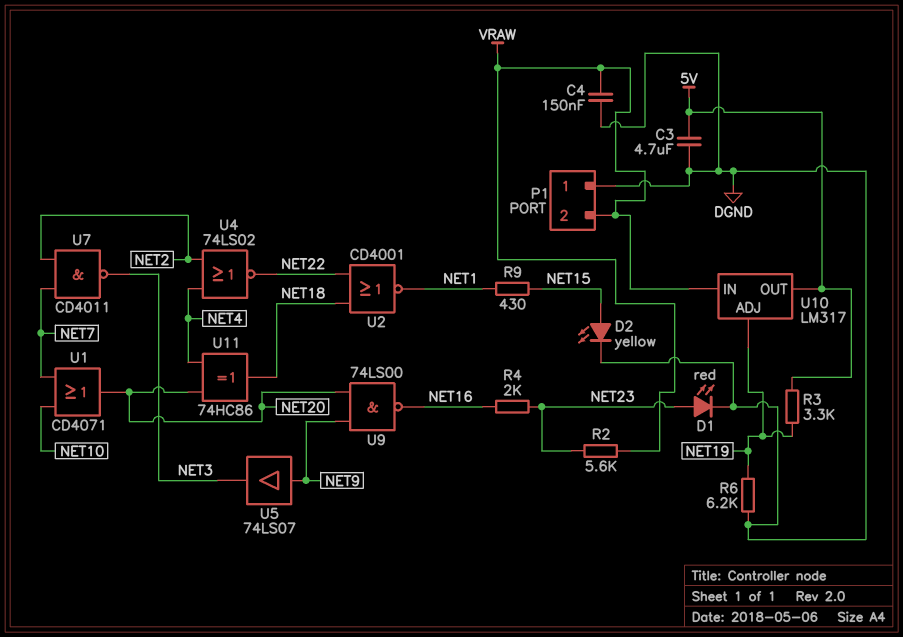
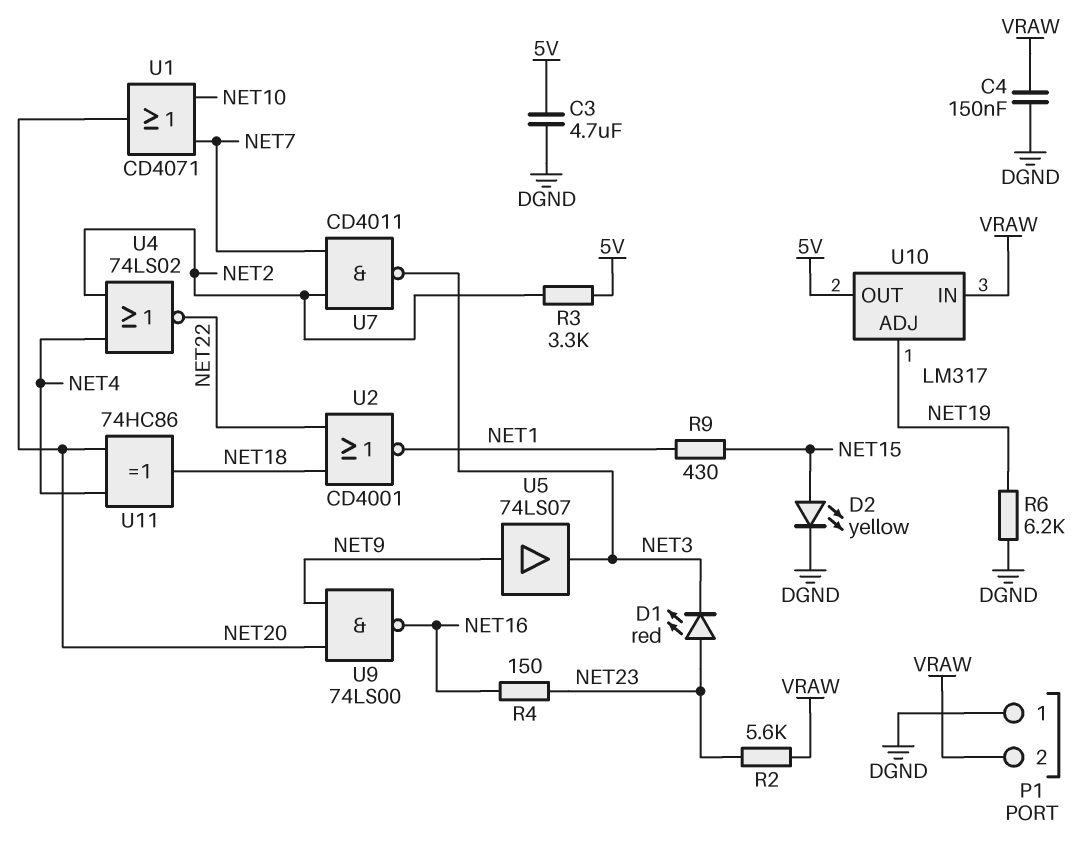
D1: LED red (A NET23, K DGND) -> LED red (A NET23, K NET3)
R3: 3.3k (5V, NET19) -> 3.3k (5V, NET2)
R4: 2k (NET16, NET23) -> 150 (NET16, NET23)

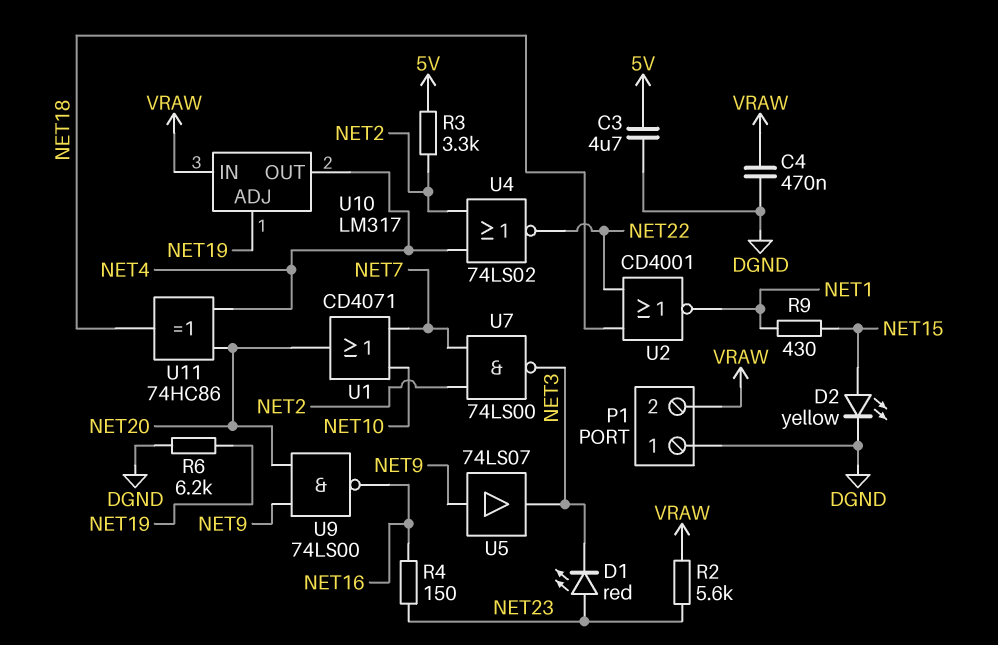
C4: 150nF (DGND, VRAW) -> 470nF (DGND, VRAW)
U7: NAND CD4011 (in NET2, in NET7, out NET3) -> NAND 74LS00 (in NET2, in NET7, out NET3)
U10 pin OUT: 5V -> NET4

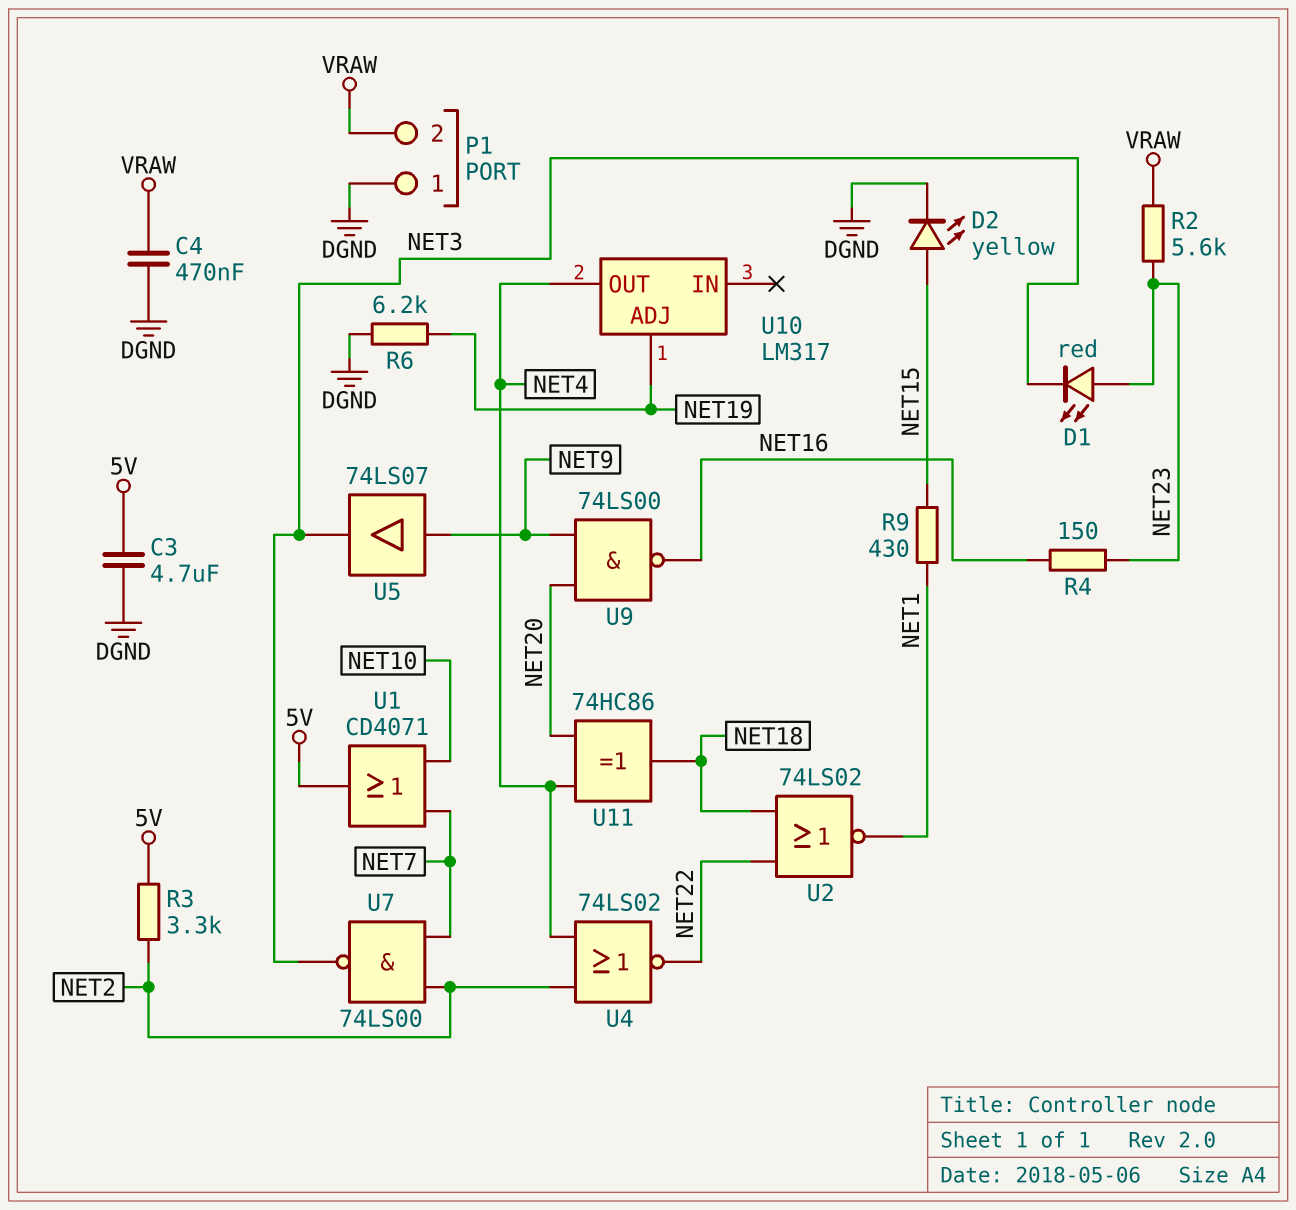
U1: OR CD4071 (in NET7, in NET10, out NET20) -> OR CD4071 (in NET7, in NET10, out 5V)
U2: NOR CD4001 (in NET18, in NET22, out NET1) -> NOR 74LS02 (in NET18, in NET22, out NET1)
U10 pin IN: VRAW -> none

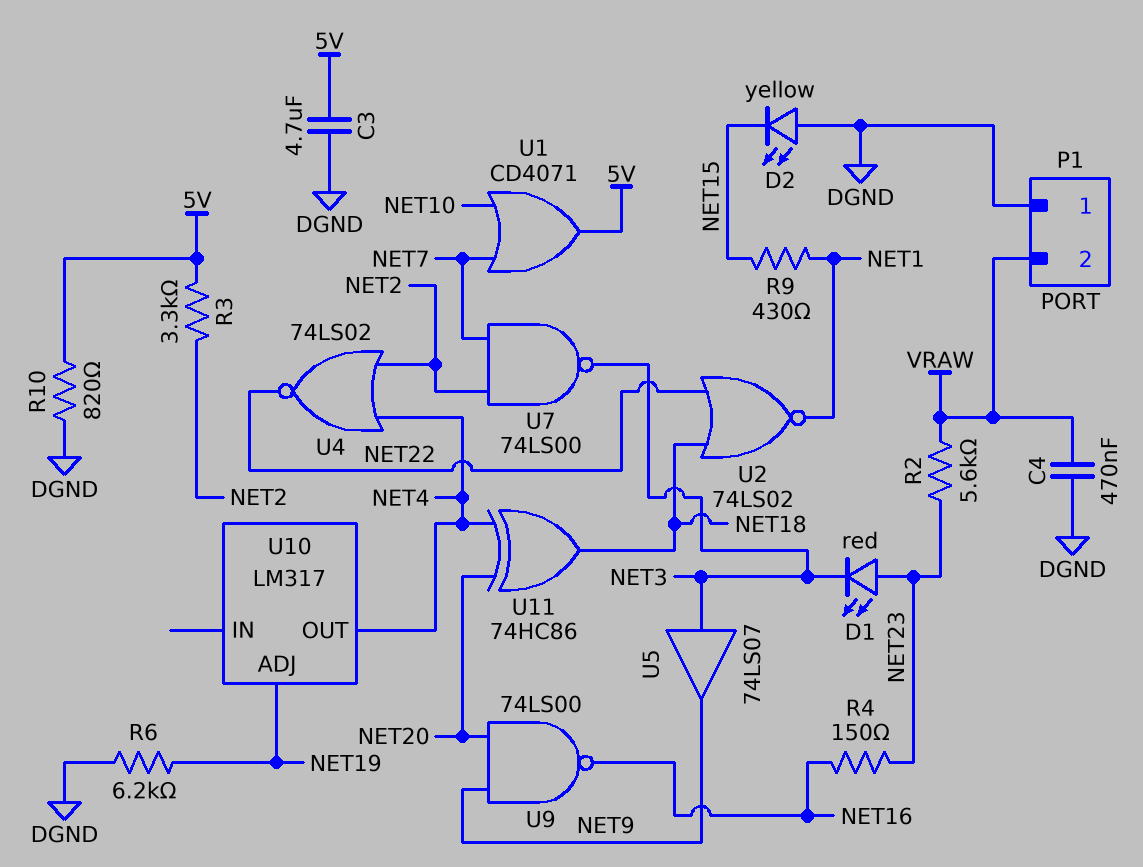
D2: LED yellow (A NET15, K DGND) -> LED yellow (A DGND, K NET15)
R10: none -> 820 (5V, DGND)
U5: buffer 74LS07 (in NET9, out NET3) -> buffer 74LS07 (in NET3, out NET9)

